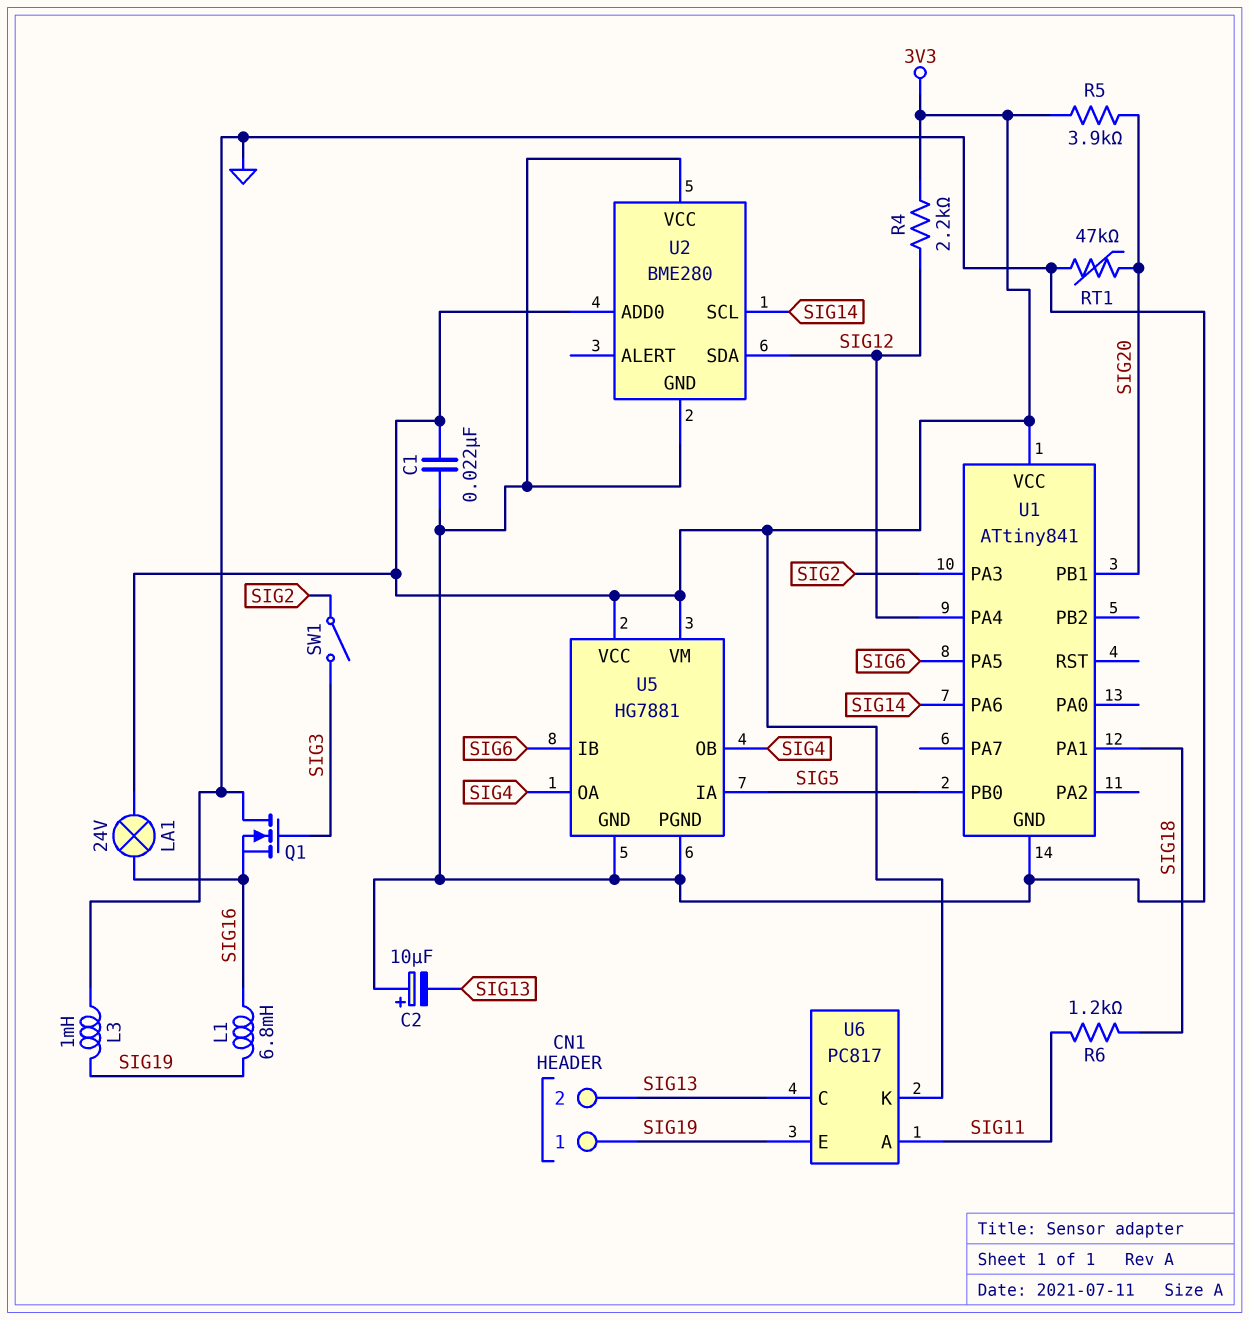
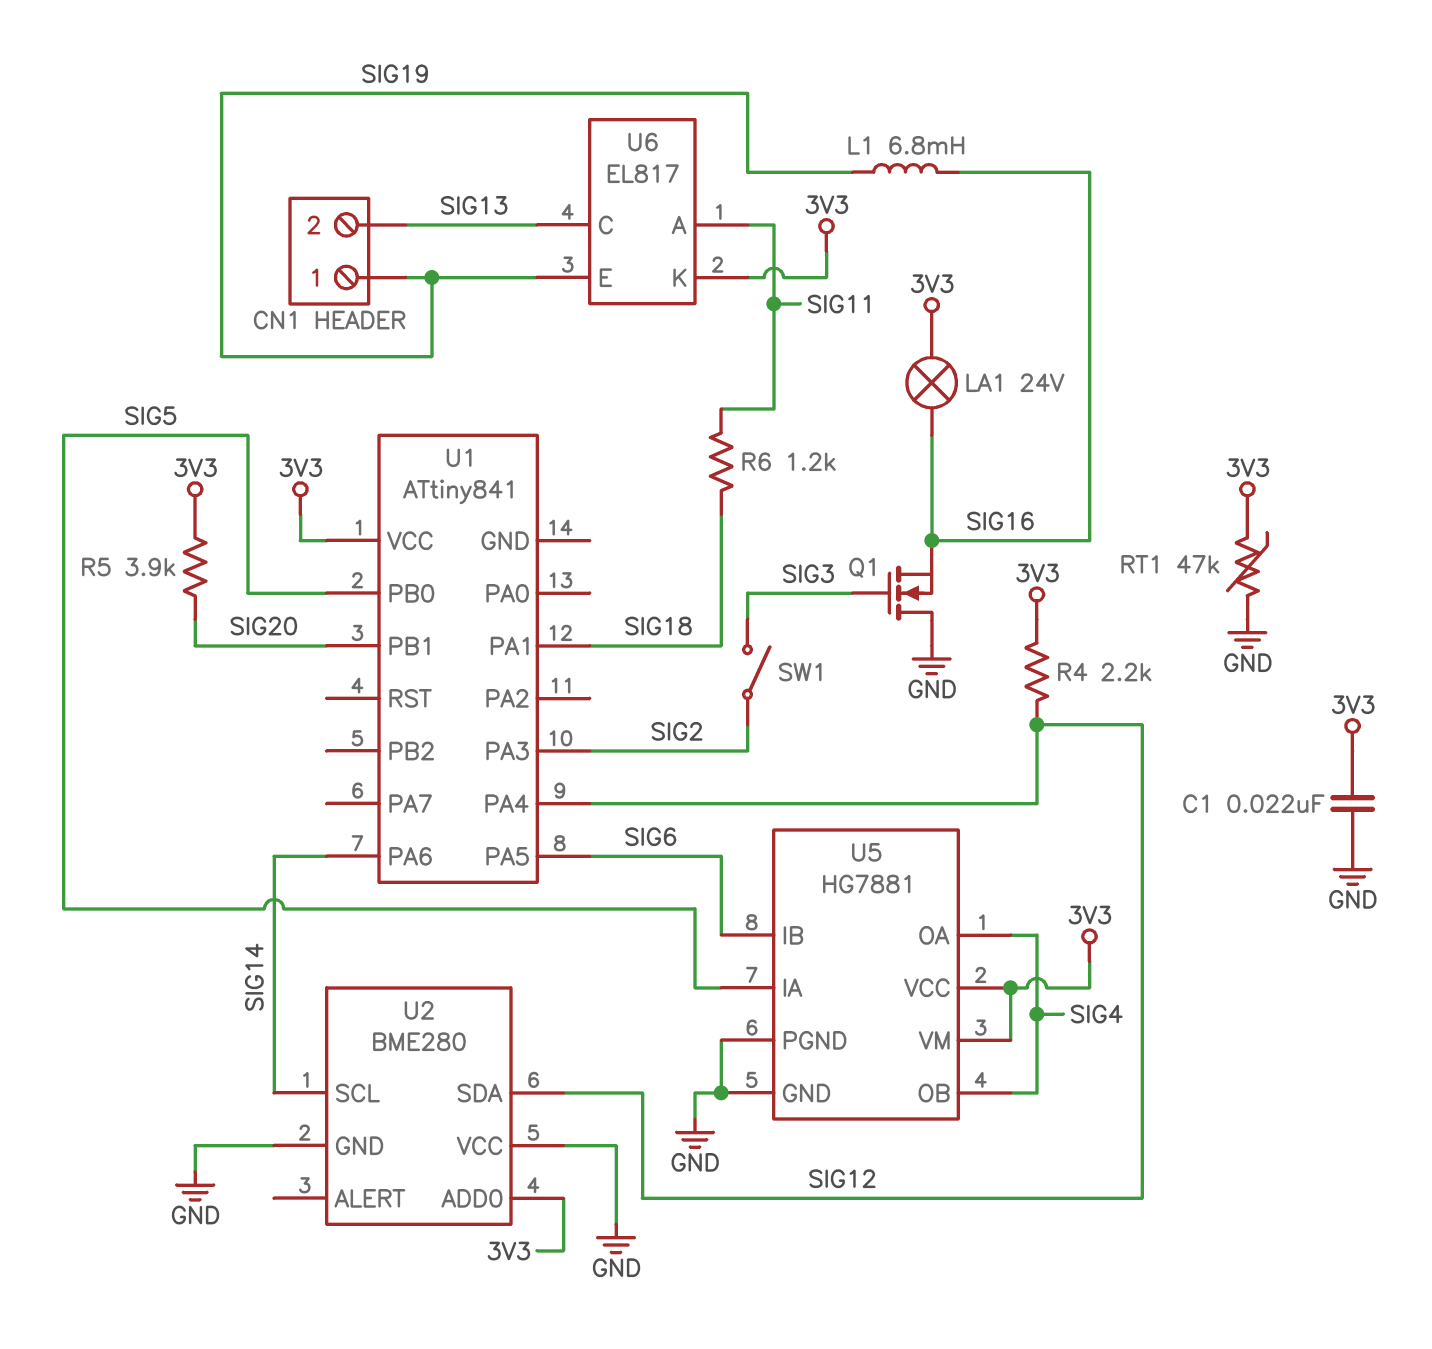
C2: 10uF (plus GND, minus SIG13) -> none
L3: 1mH (GND, SIG19) -> none
RT1: 47k (GND, SIG20) -> 47k (3V3, GND)
U1 pin GND: GND -> none
U6: PC817 -> EL817

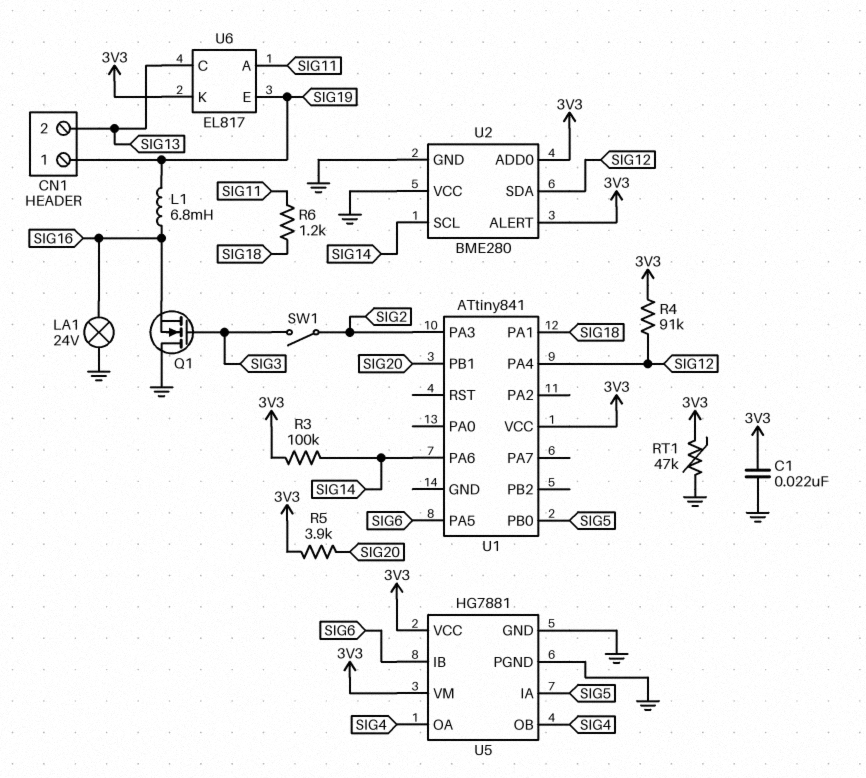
LA1: lamp 24V (3V3, SIG16) -> lamp 24V (GND, SIG16)
R3: none -> 100k (3V3, SIG14)
R4: 2.2k (3V3, SIG12) -> 91k (3V3, SIG12)
U2 pin ALERT: none -> 3V3

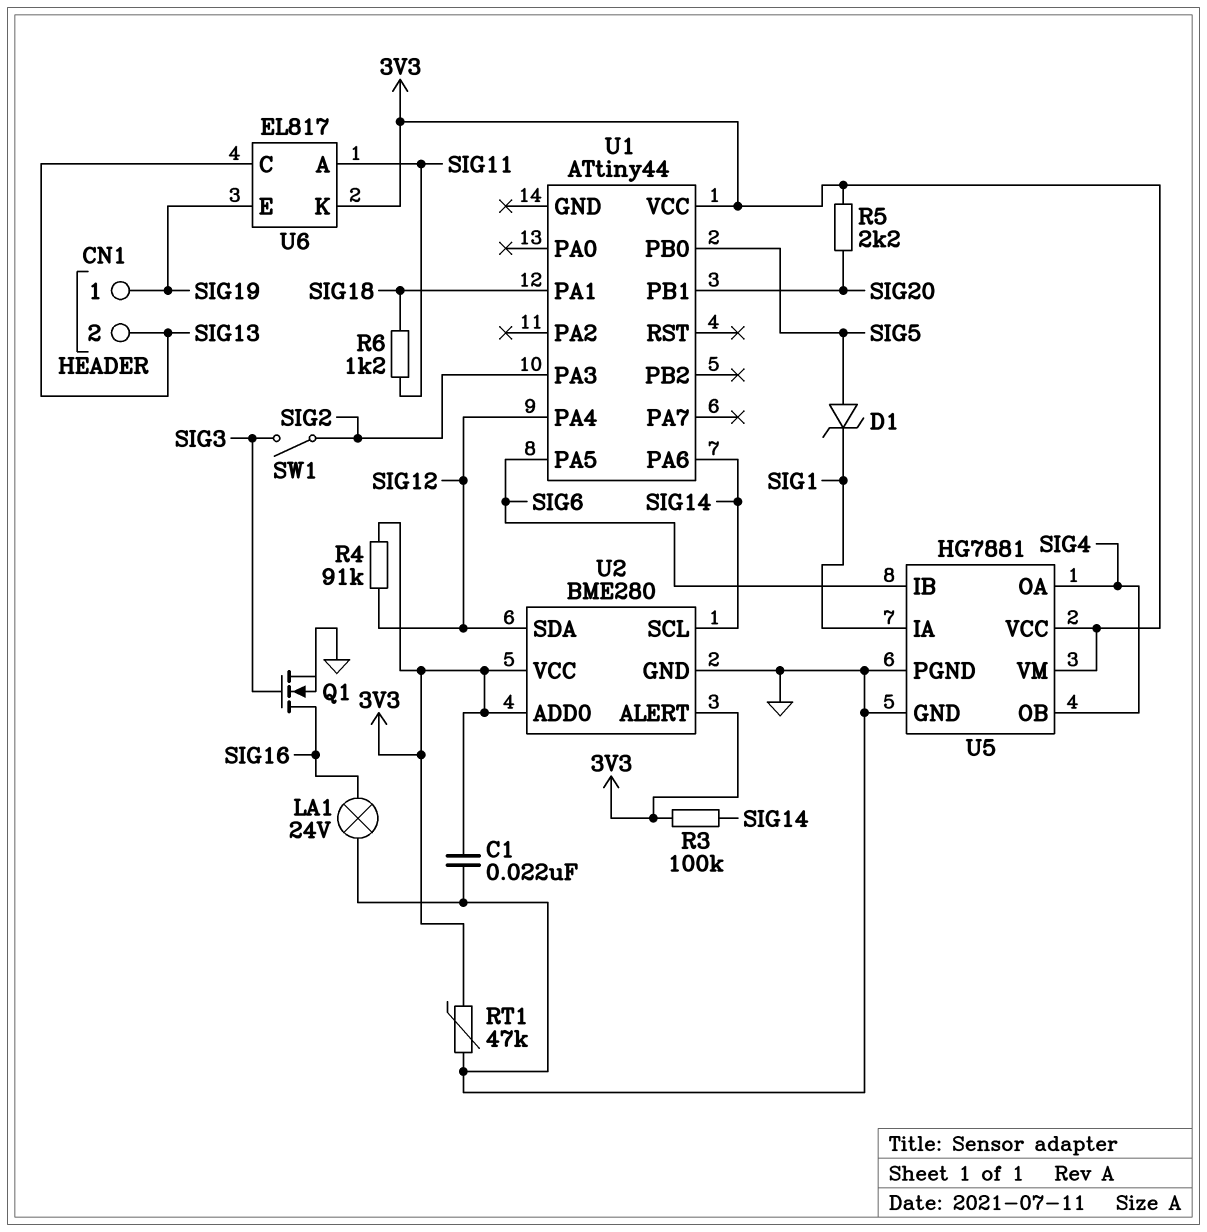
D1: none -> zener (A SIG5, K SIG1)
L1: 6.8mH (SIG16, SIG19) -> none
Q1: NMOS (G SIG3, D GND, S SIG16) -> NMOS (G SIG3, D SIG16, S GND)
R5: 3.9k (3V3, SIG20) -> 2.2k (3V3, SIG20)
U1: ATtiny841 -> ATtiny44
U2 pin VCC: GND -> 3V3
U5 pin IA: SIG5 -> SIG1

